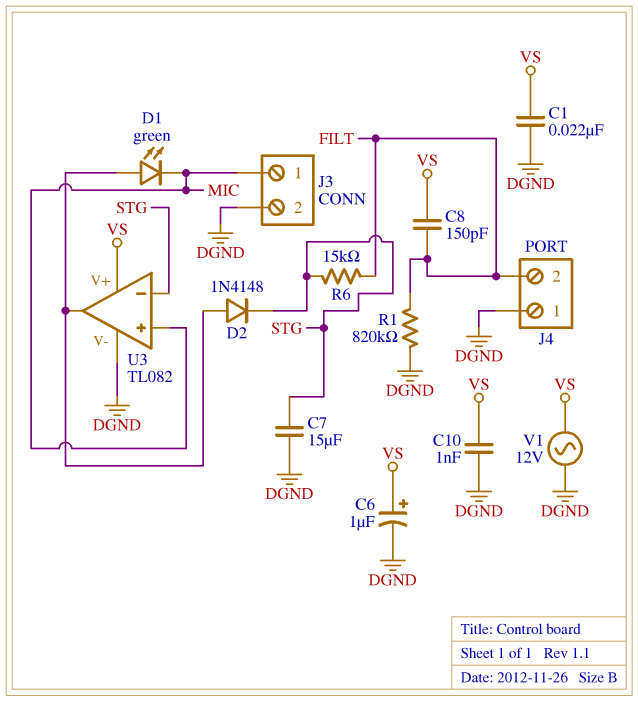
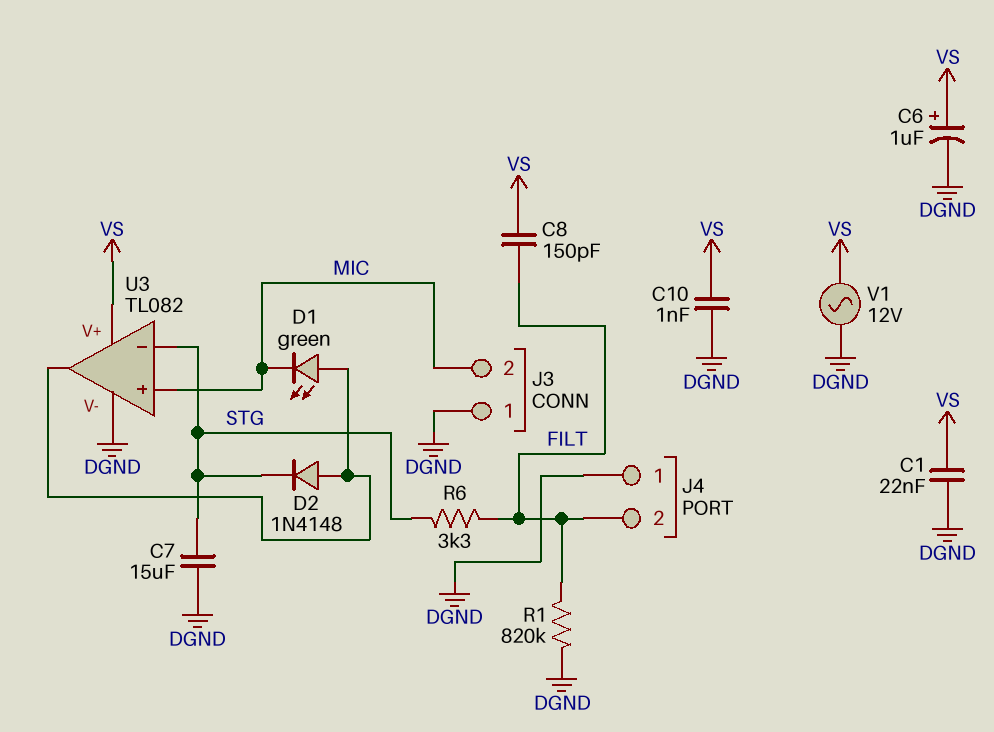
J3 pin 1: MIC -> DGND
J3 pin 2: DGND -> MIC
R6: 15k (FILT, STG) -> 3.3k (FILT, STG)

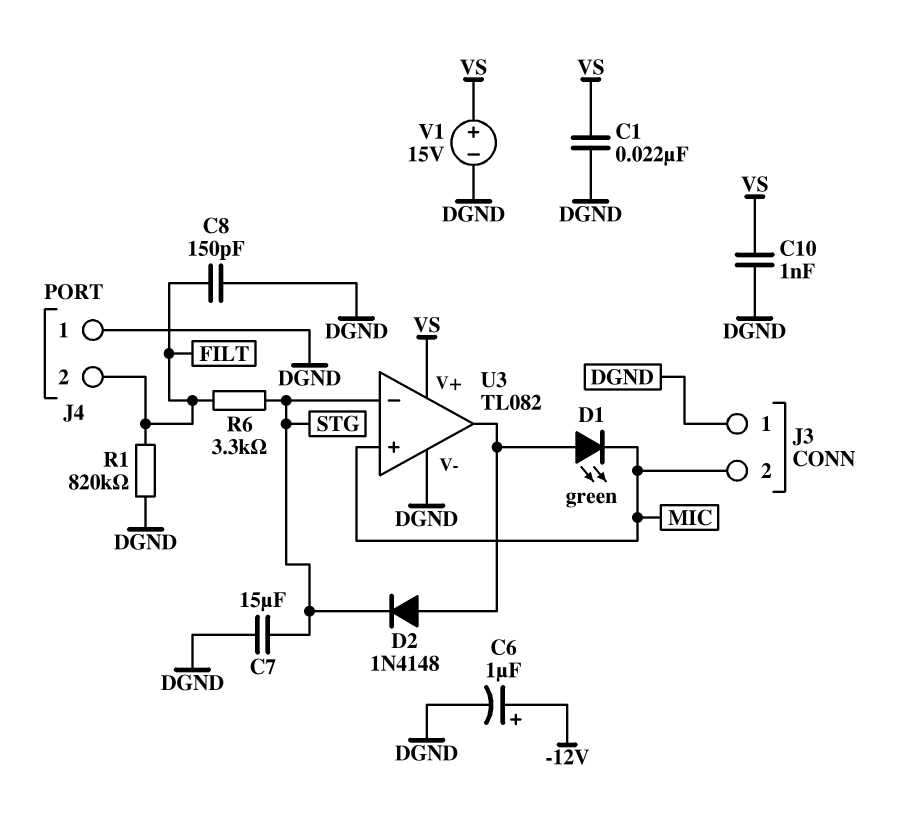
C6: 1uF (plus VS, minus DGND) -> 1uF (plus -12V, minus DGND)
C8: 150pF (FILT, VS) -> 150pF (DGND, FILT)
V1: AC 12V (DGND, VS) -> 15V (plus VS, minus DGND)

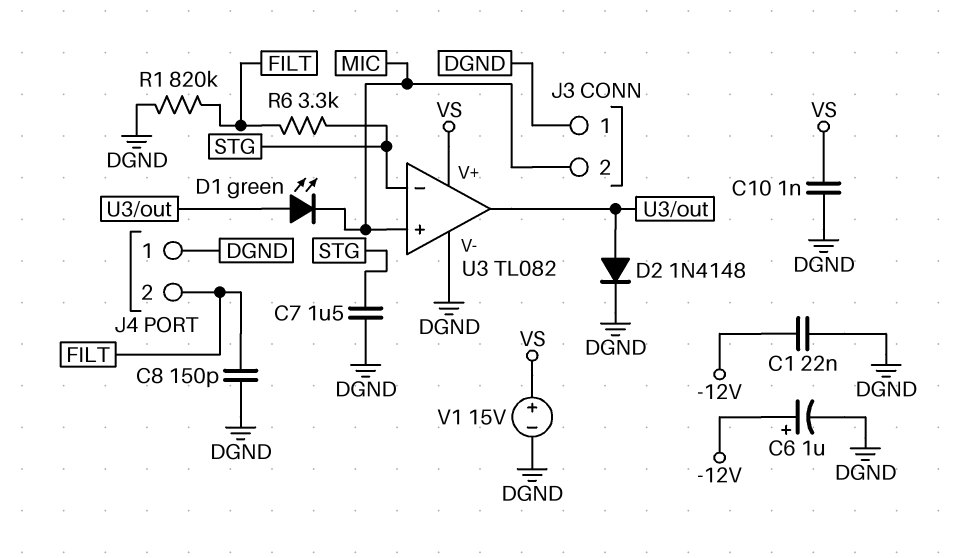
C1: 22nF (DGND, VS) -> 22nF (-12V, DGND)
C7: 15uF (DGND, STG) -> 1.5uF (DGND, STG)
D2: diode 1N4148 (A U3/out, K STG) -> diode 1N4148 (A U3/out, K DGND)

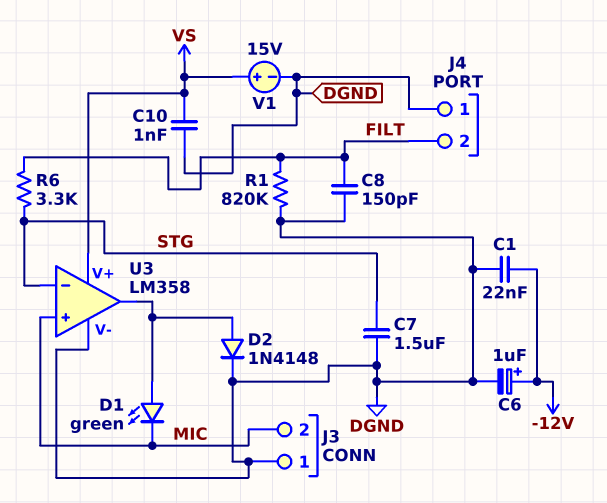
U3: TL082 -> LM358

